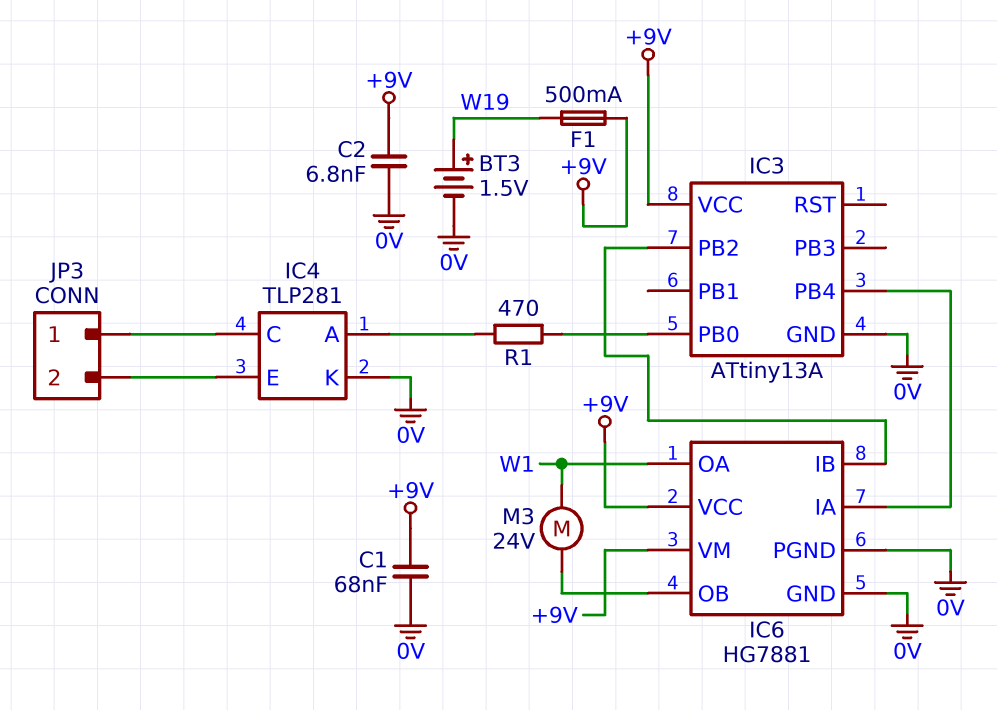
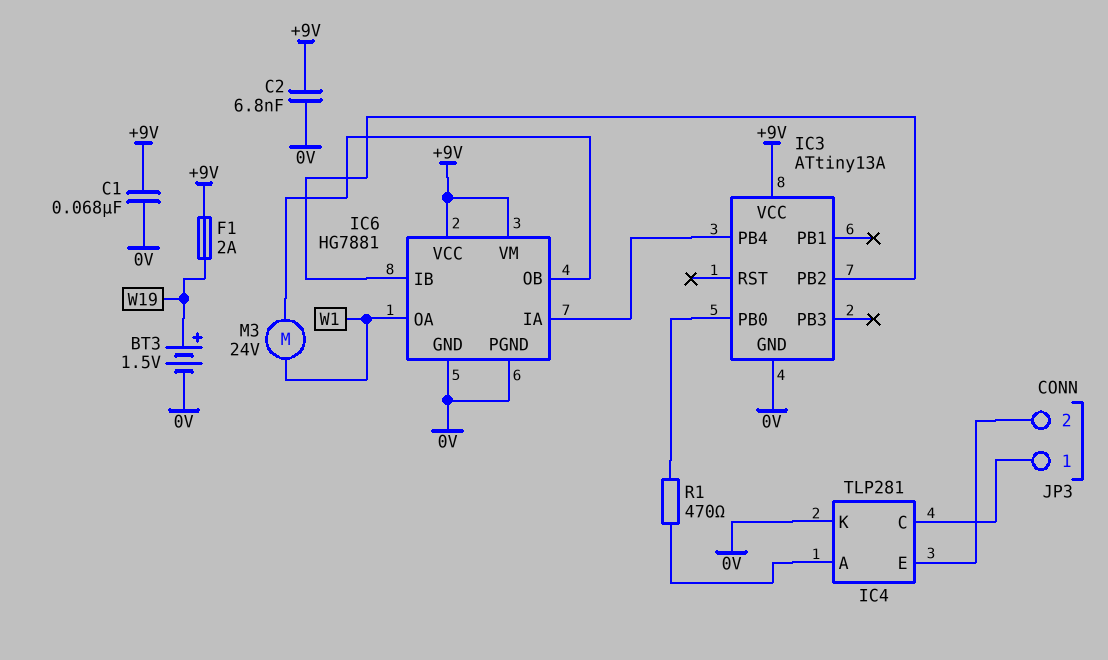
F1: 500mA (+9V, W19) -> 2A (+9V, W19)

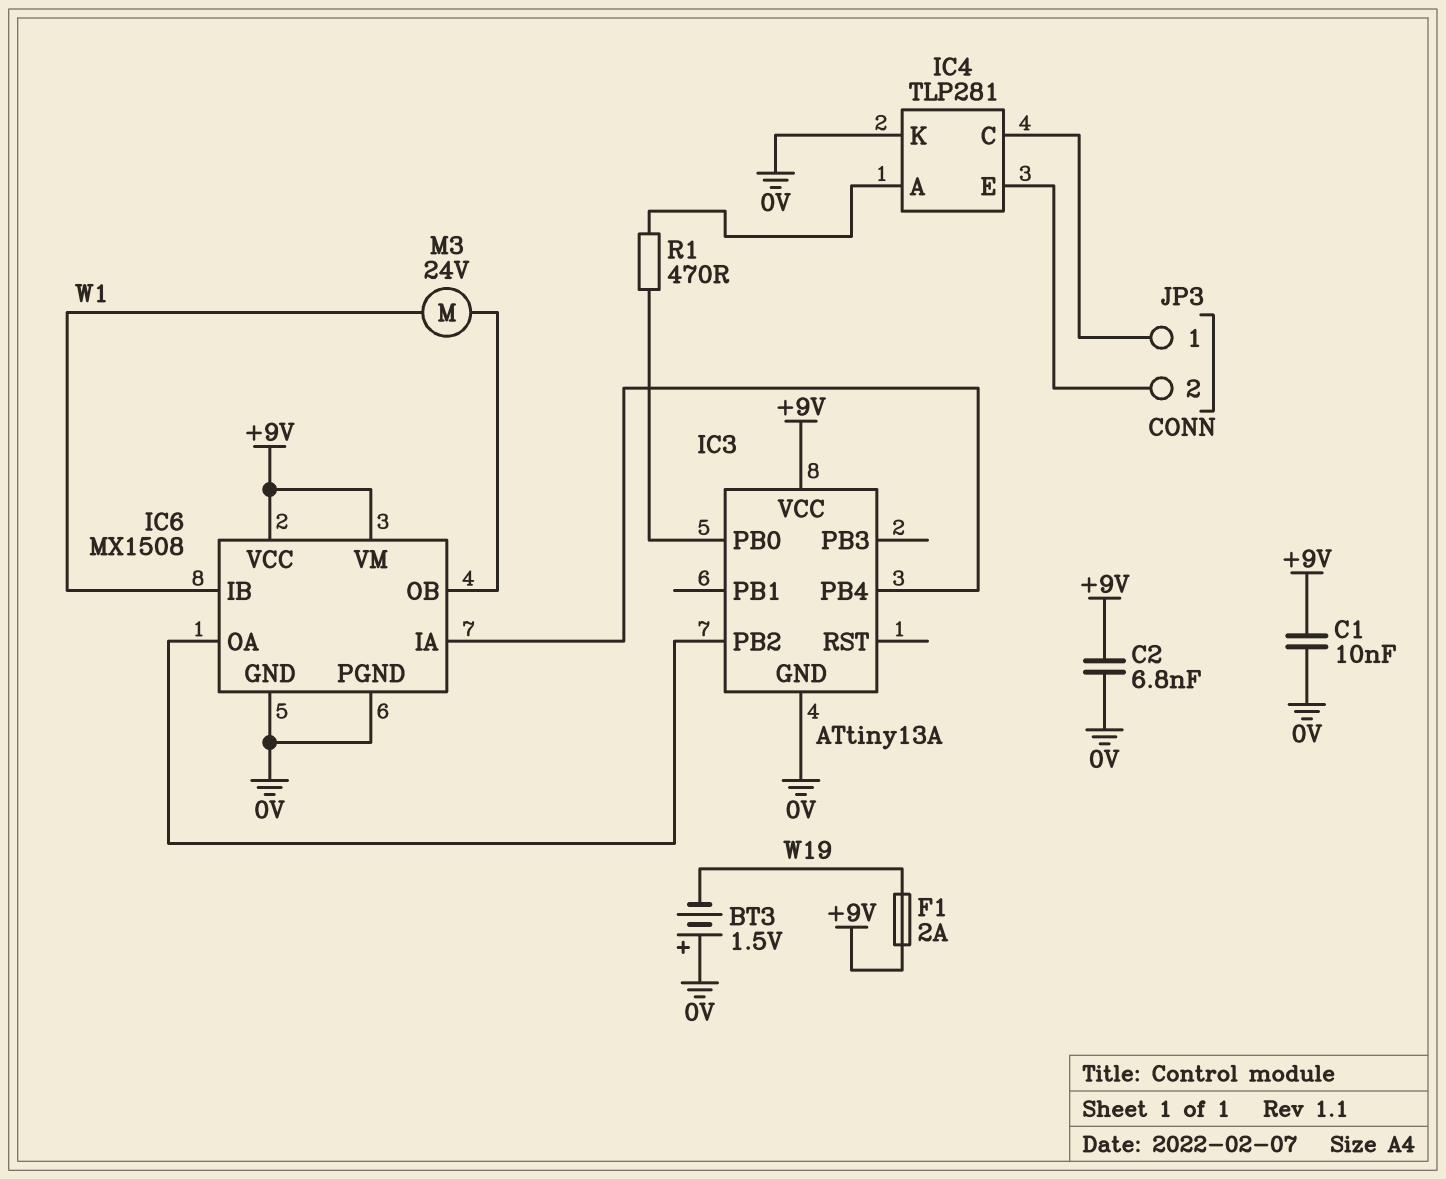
BT3: 1.5V (plus W19, minus 0V) -> 1.5V (plus 0V, minus W19)
C1: 68nF (+9V, 0V) -> 10nF (+9V, 0V)
IC6: HG7881 -> MX1508
IC6 pin IB: IC3/PB2 -> W1
IC6 pin OA: W1 -> IC3/PB2

